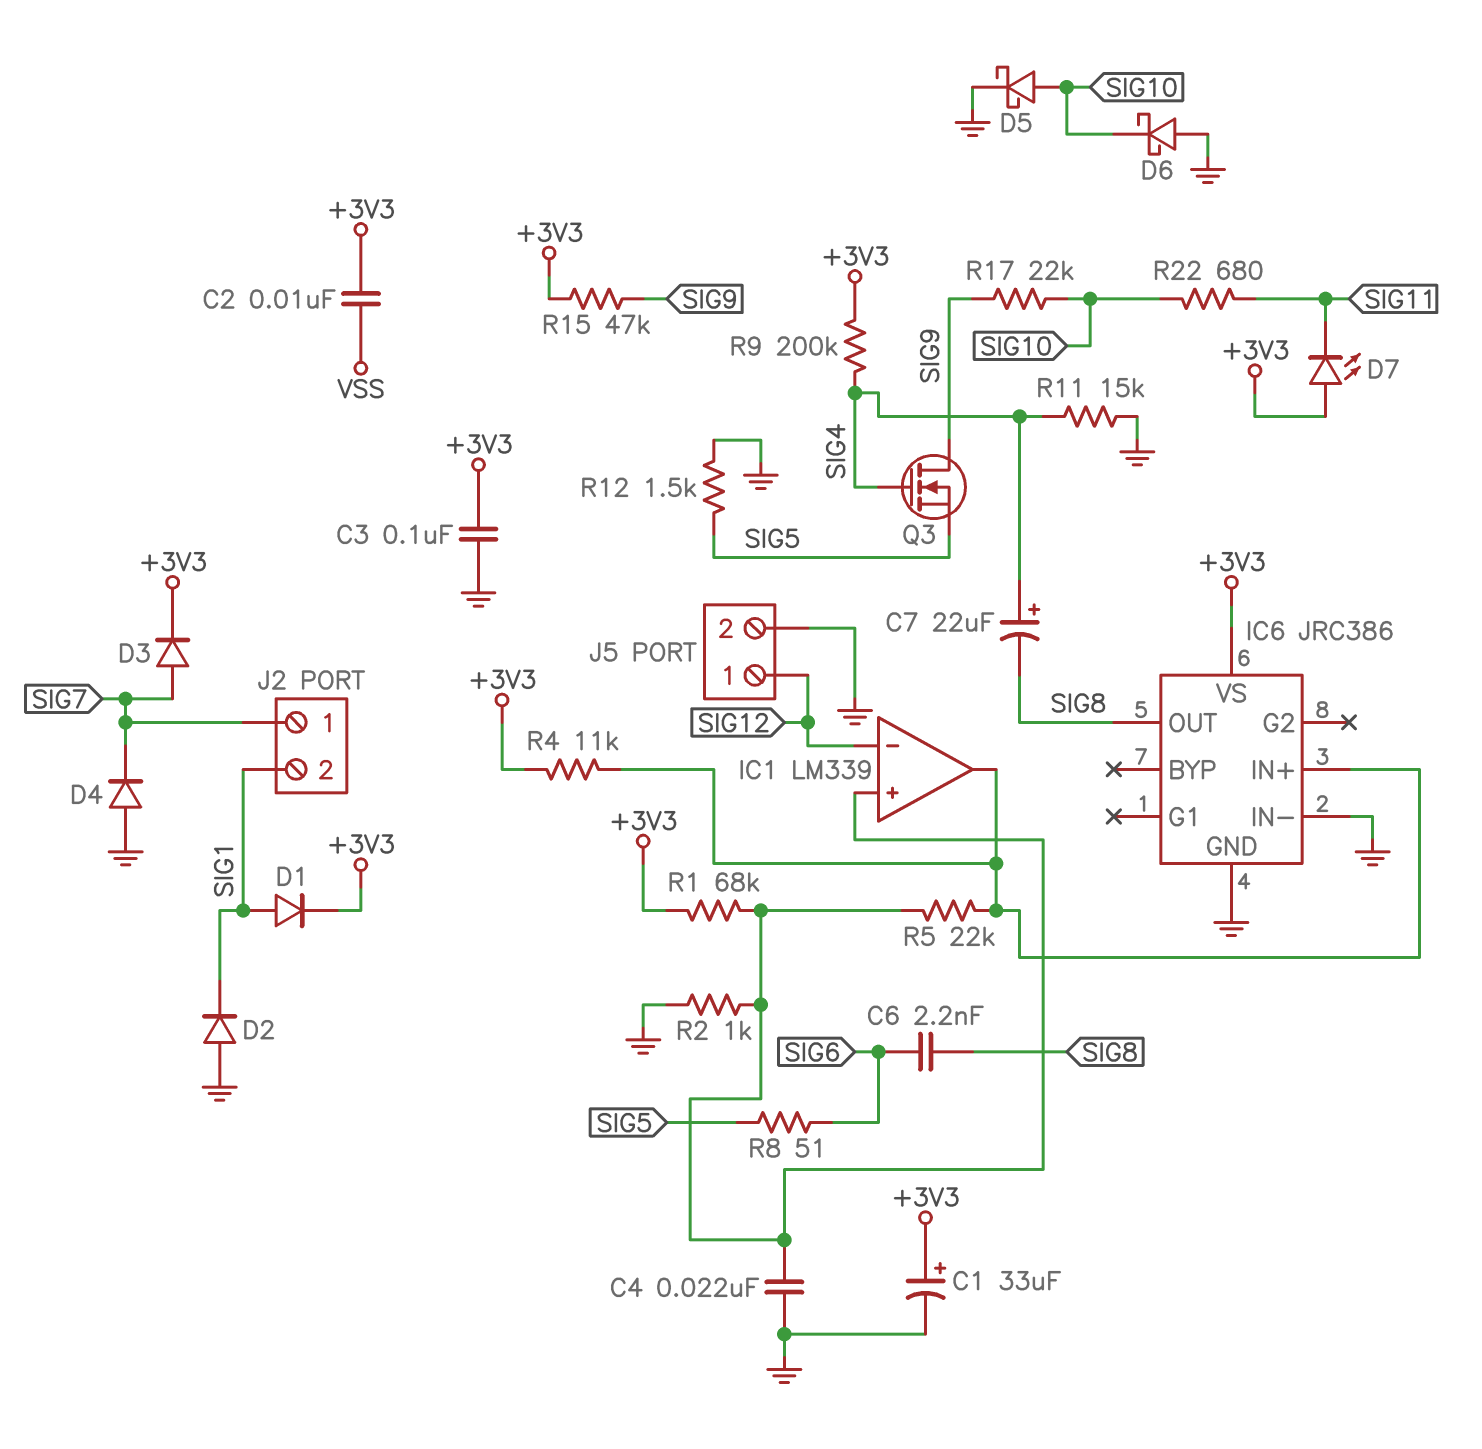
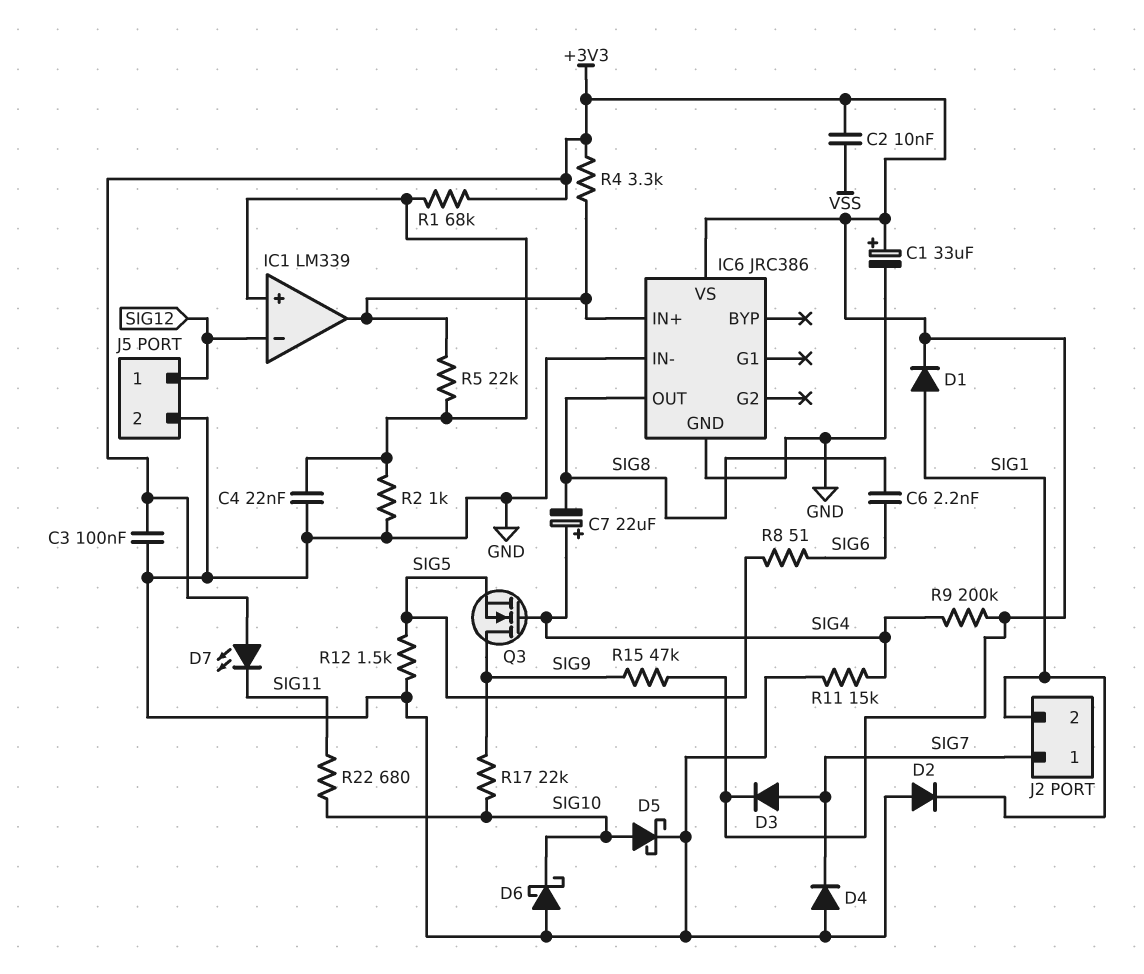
R4: 11k (+3V3, IC1/out) -> 3.3k (+3V3, IC1/out)

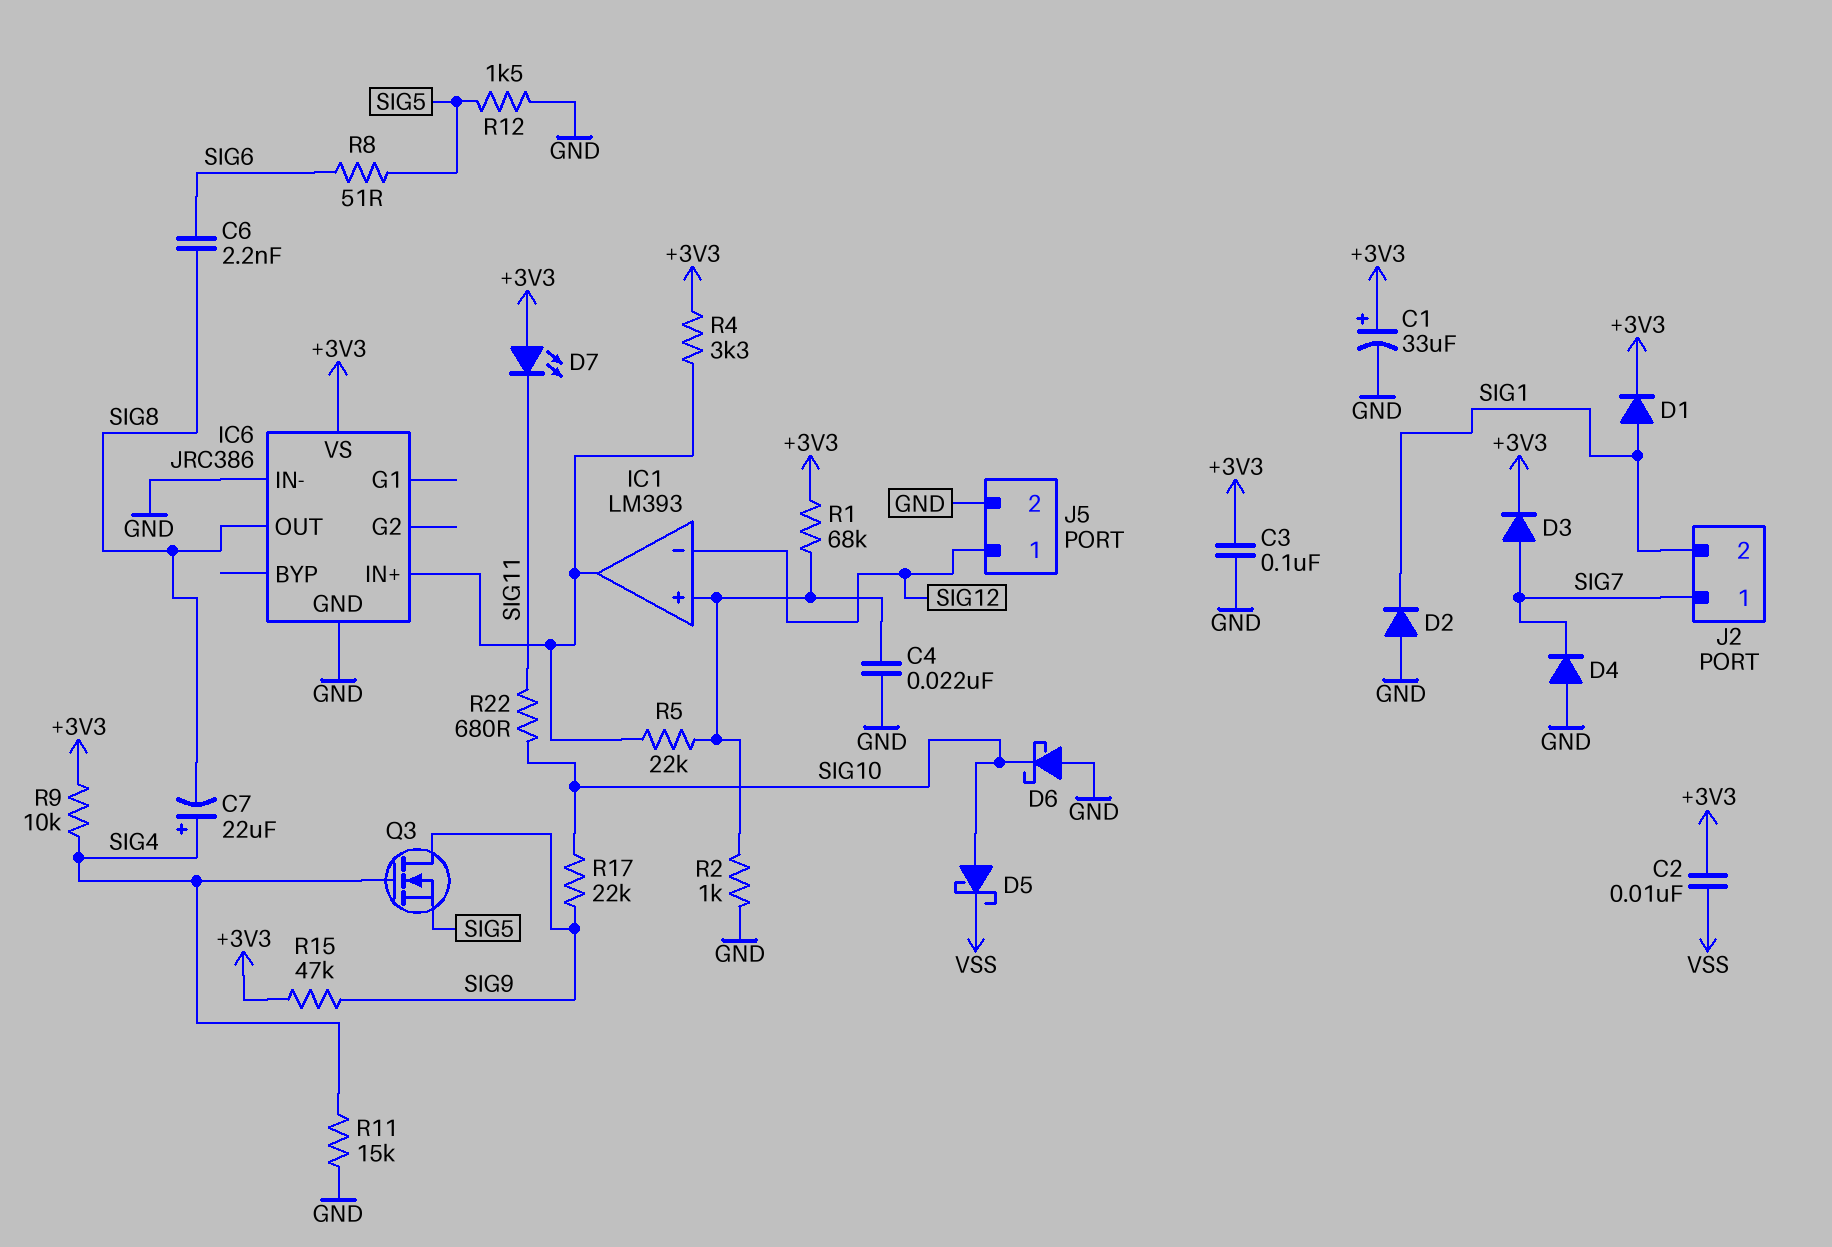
D5: schottky (A SIG10, K GND) -> schottky (A SIG10, K VSS)
IC1: LM339 -> LM393
R9: 200k (+3V3, SIG4) -> 10k (+3V3, SIG4)

